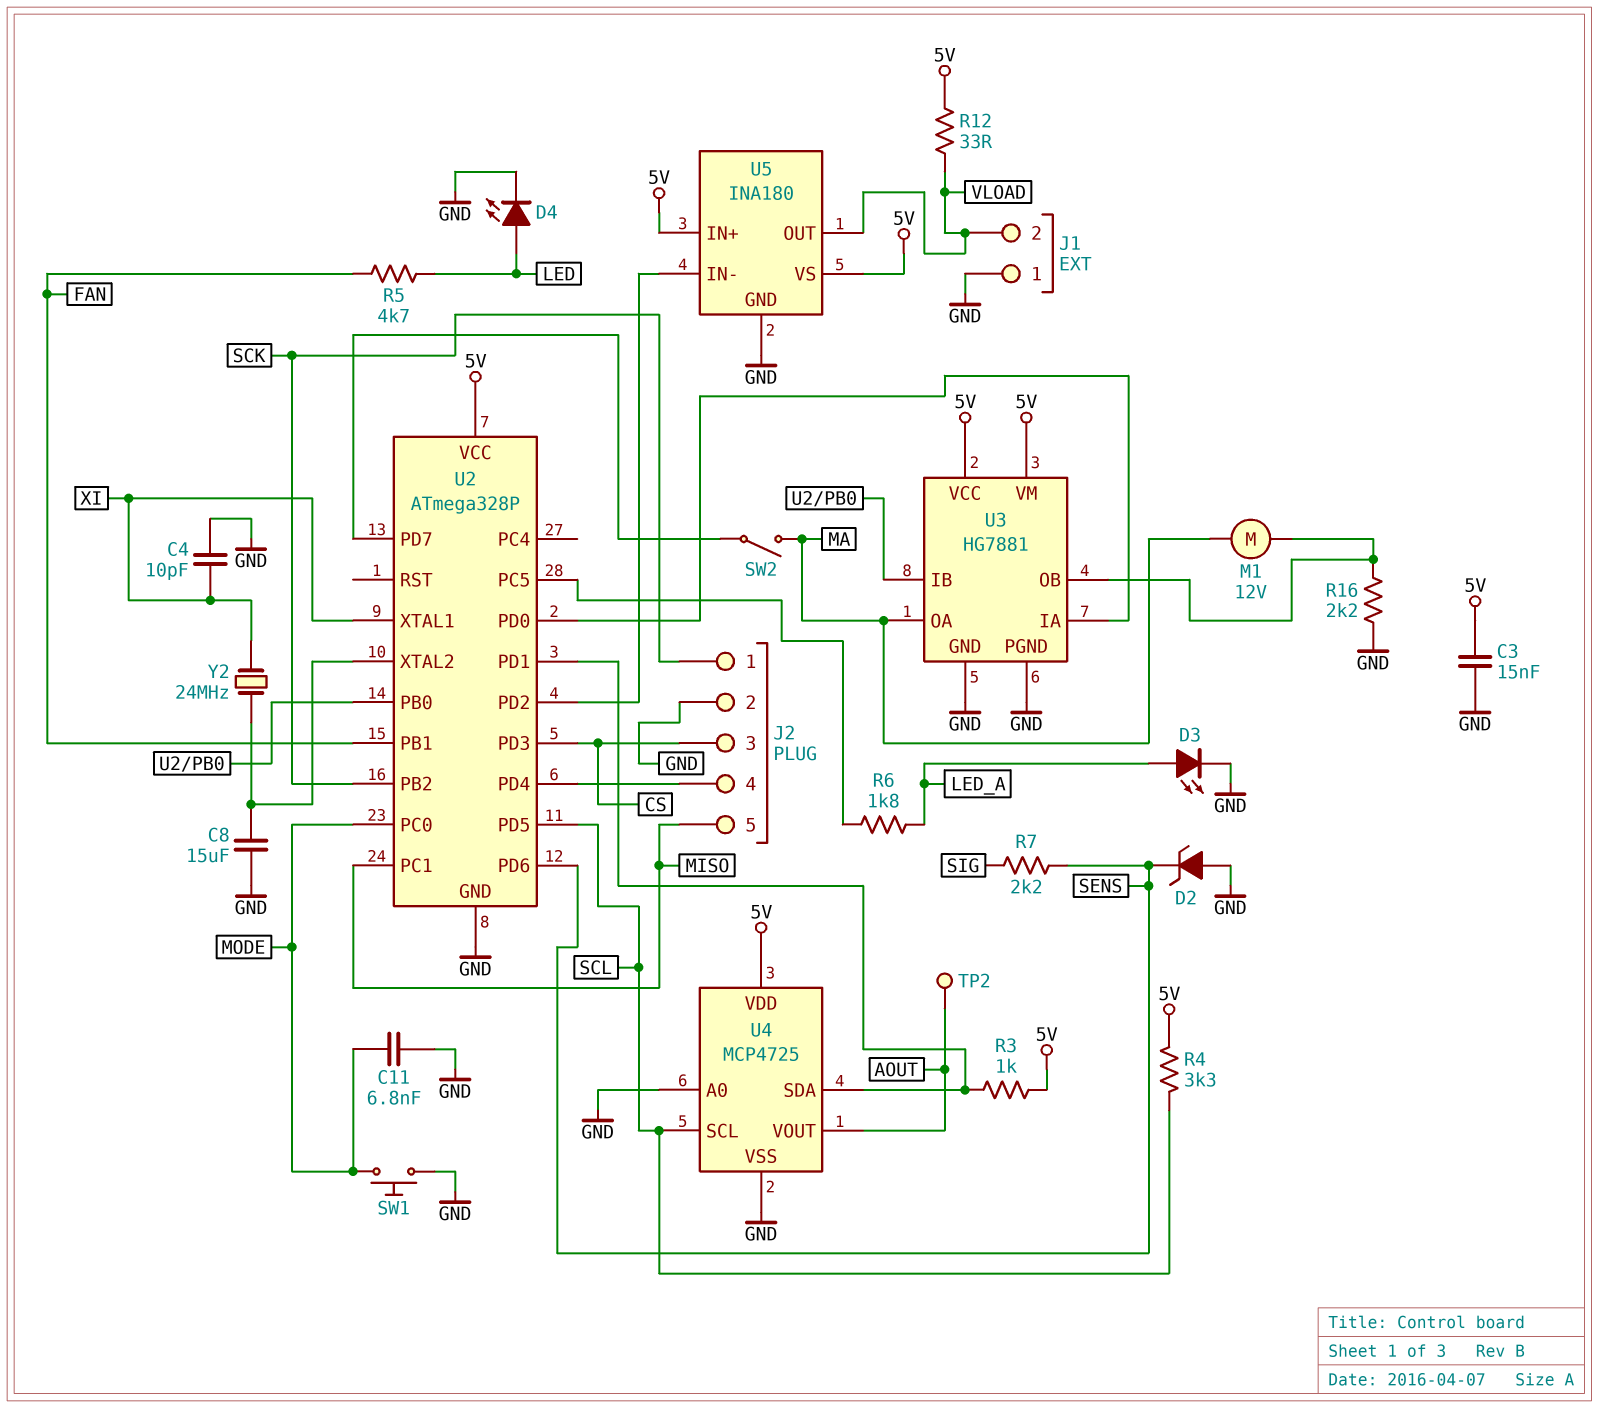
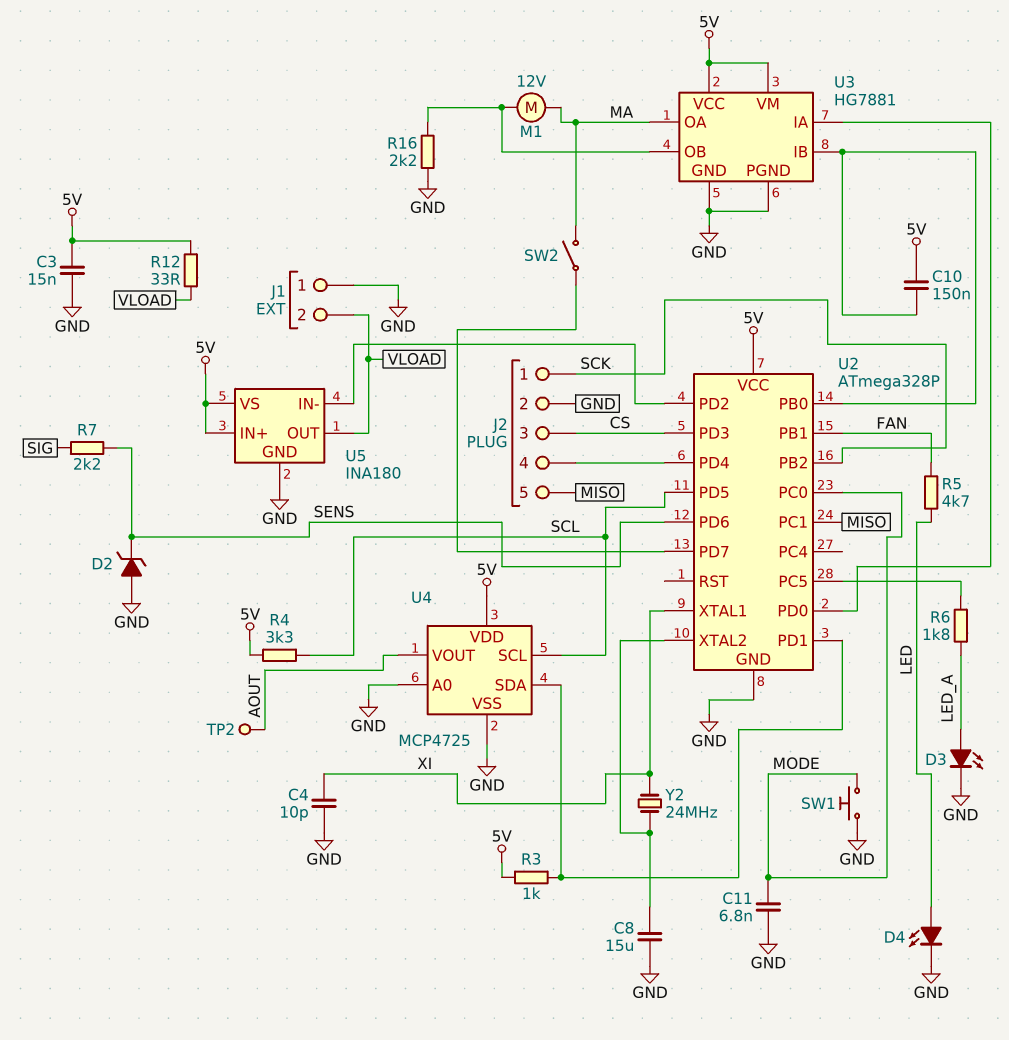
C10: none -> 150nF (5V, U2/PB0)

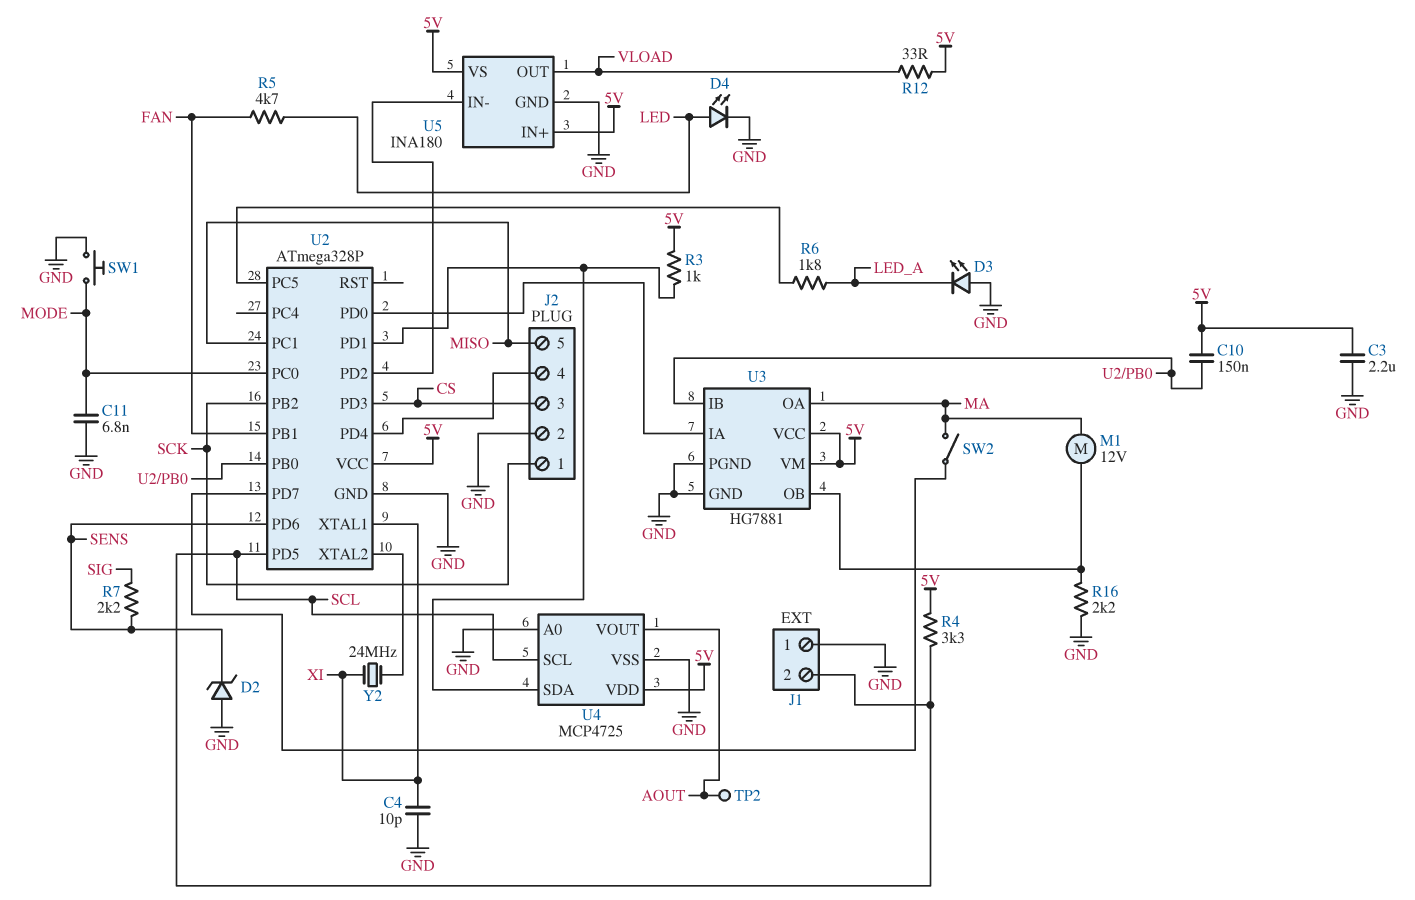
C3: 15nF (5V, GND) -> 2.2uF (5V, GND)
C8: 15uF (GND, U2/XTAL2) -> none
D3: LED (A LED_A, K GND) -> LED (A GND, K LED_A)
J1 pin 2: VLOAD -> SCL

